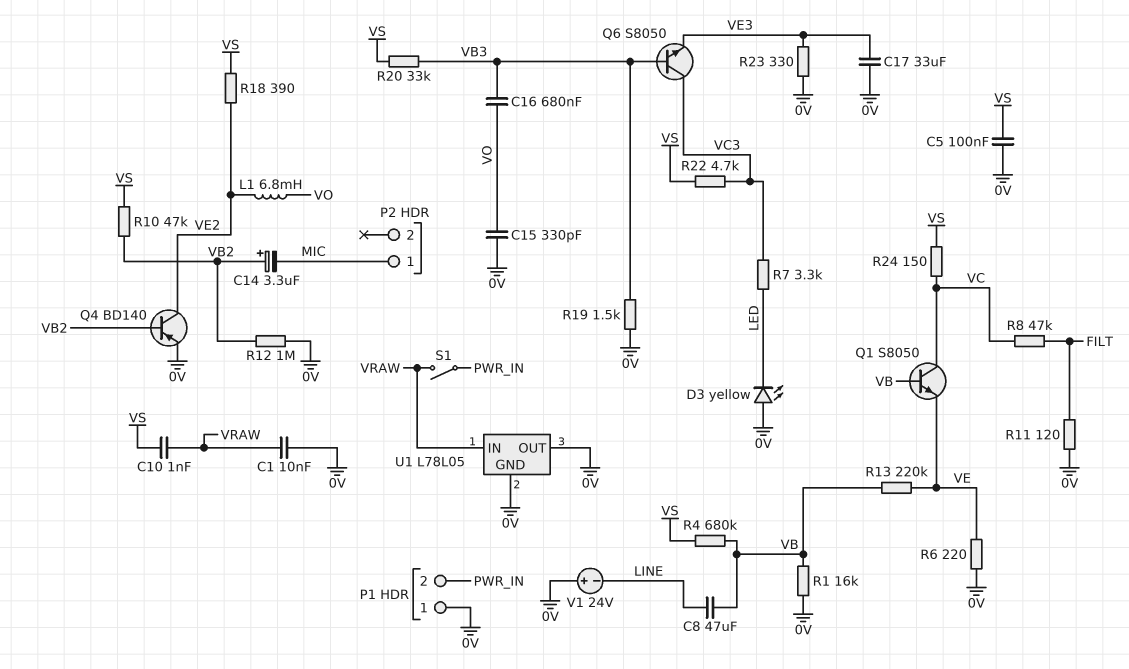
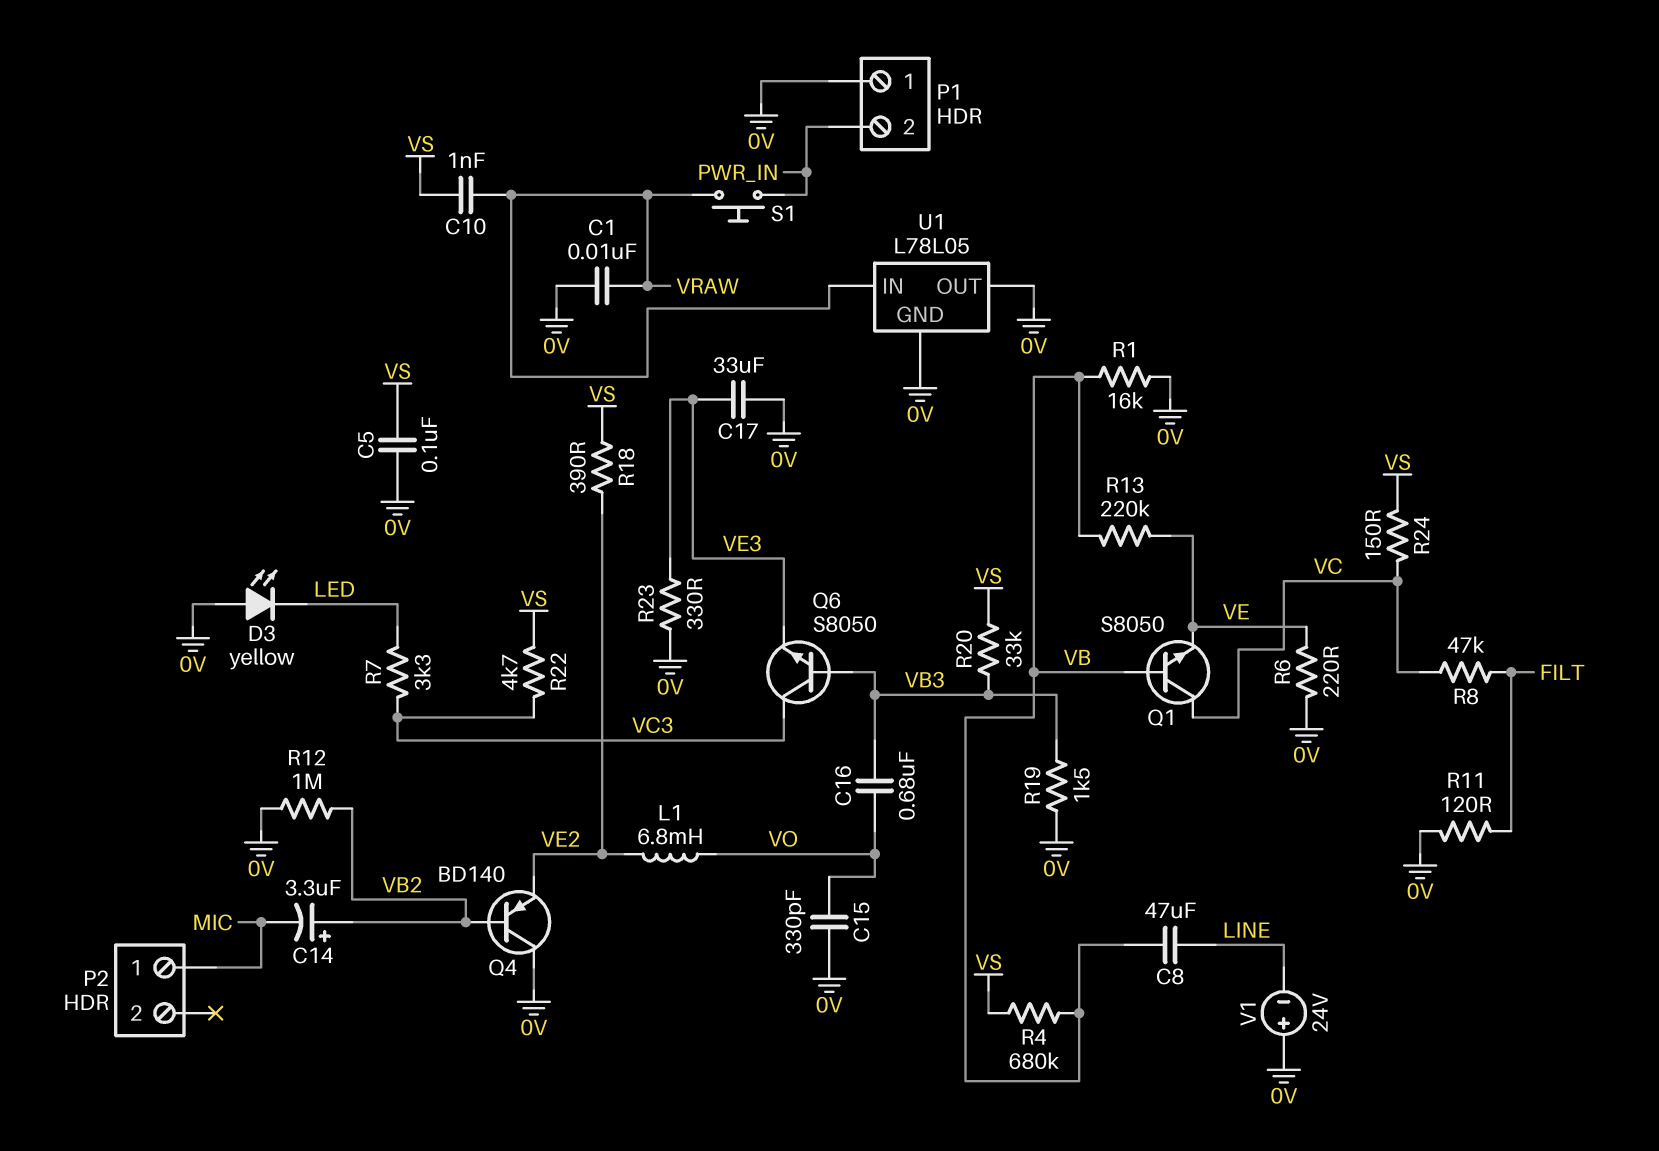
Q4: PNP BD140 (B VB2, C VE2, E 0V) -> PNP BD140 (B VB2, C 0V, E VE2)
R10: 47k (VB2, VS) -> none
S1: switch (PWR_IN, VRAW) -> button (PWR_IN, VRAW)

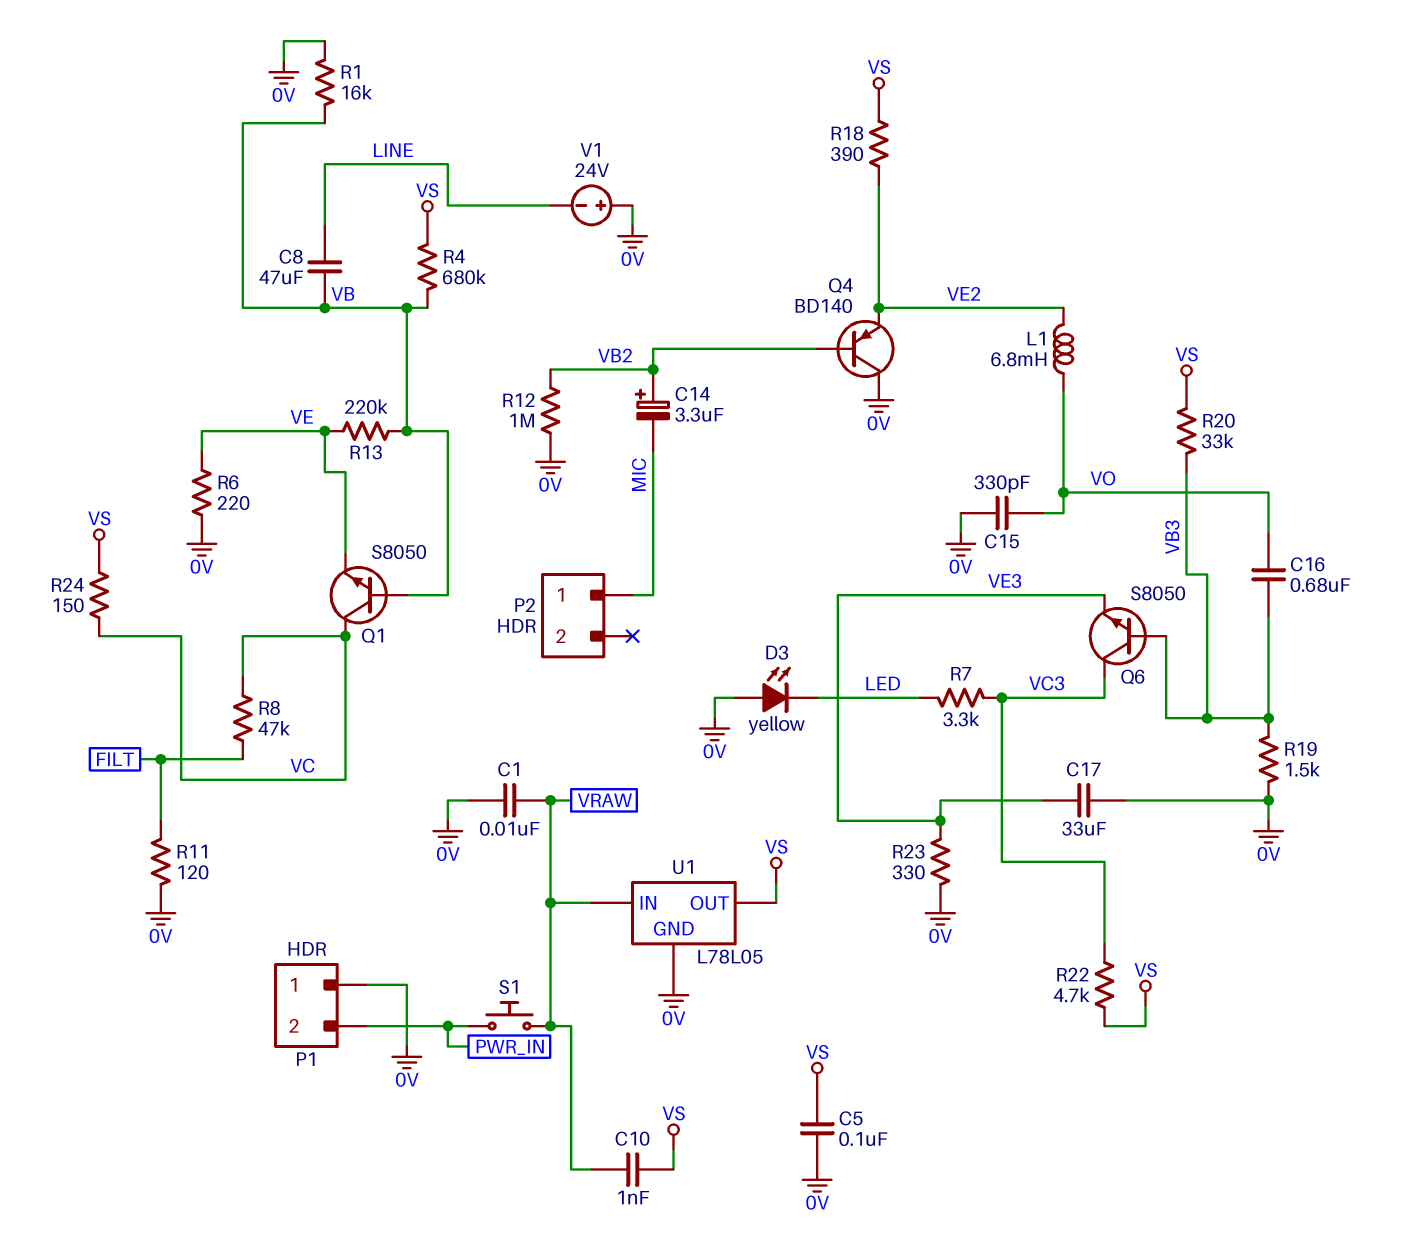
U1 pin OUT: 0V -> VS

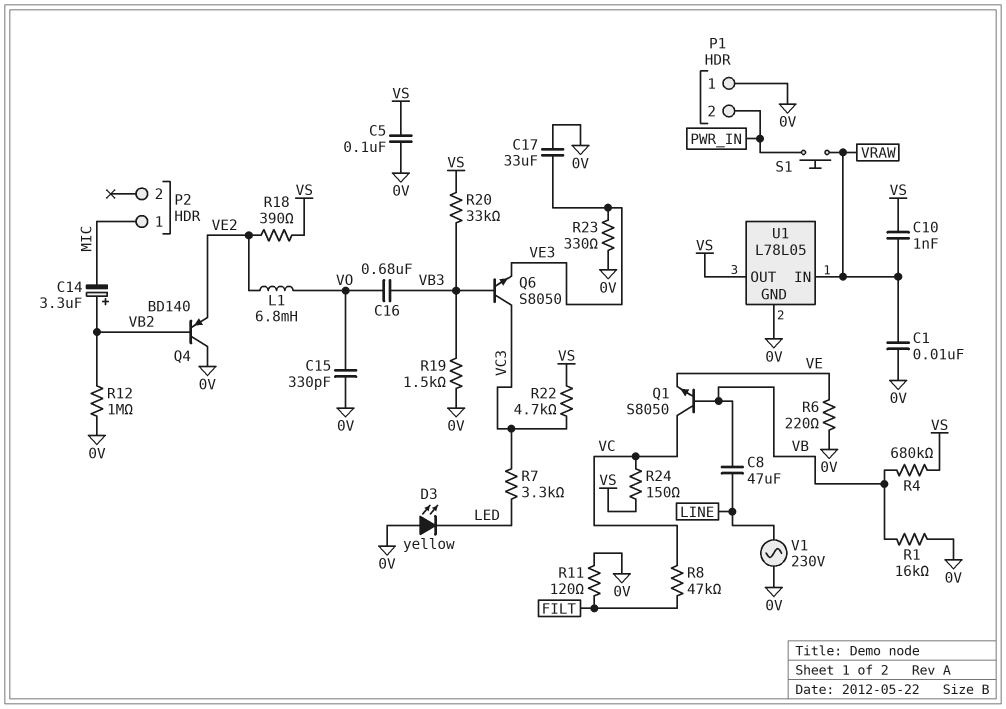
R13: 220k (VB, VE) -> none
V1: 24V (plus 0V, minus LINE) -> AC 230V (0V, LINE)

